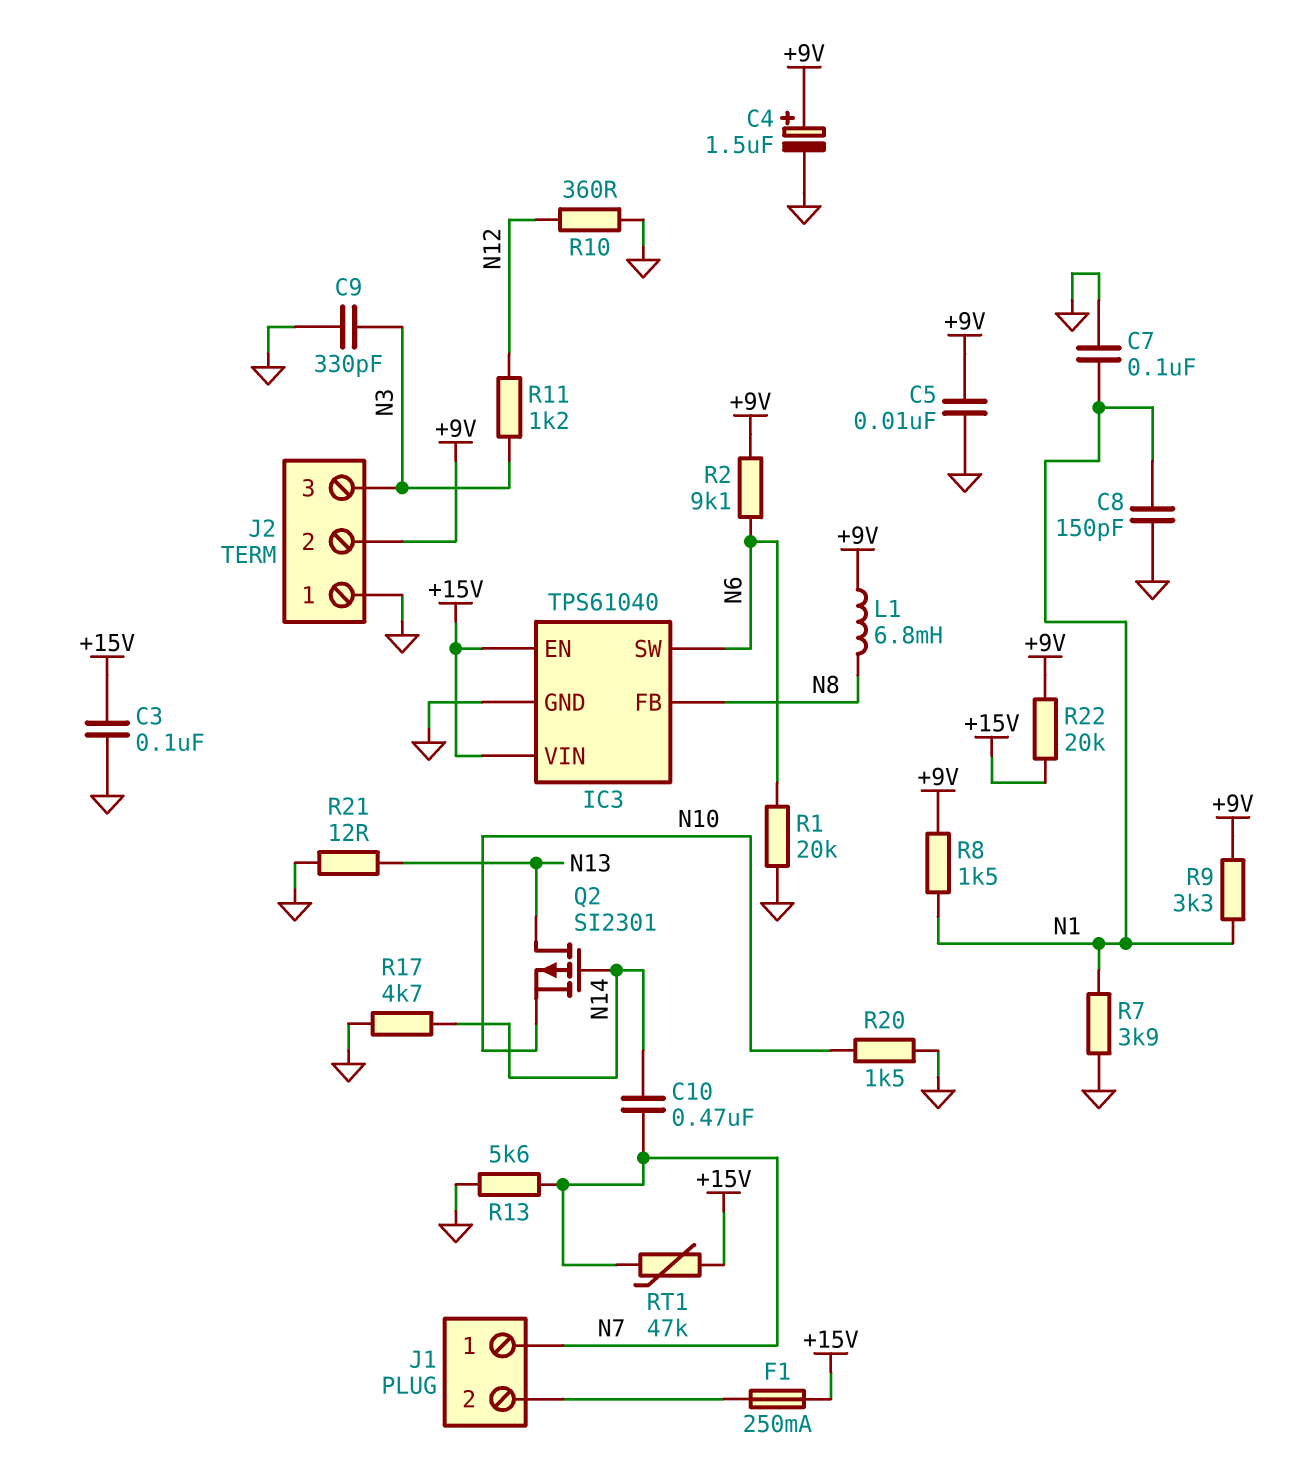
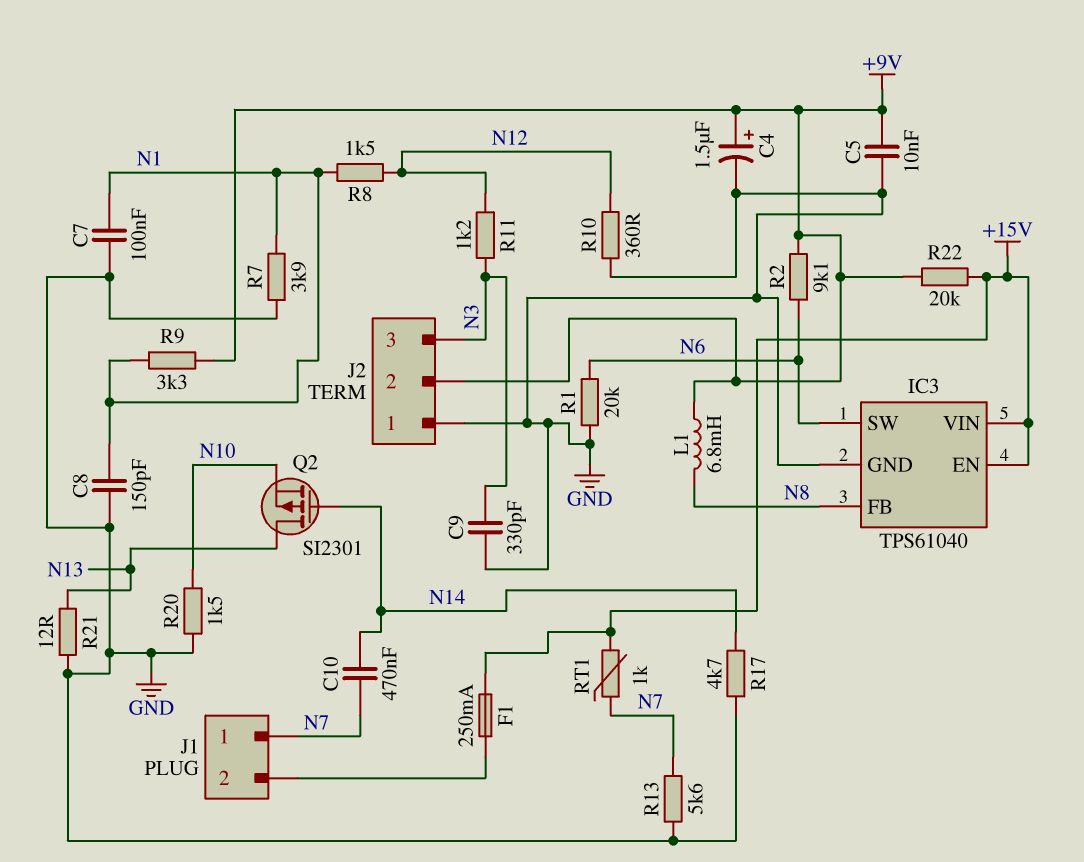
C3: 100nF (+15V, GND) -> none
R8: 1.5k (+9V, N1) -> 1.5k (N1, N12)
RT1: 47k (+15V, N7) -> 1k (+15V, N7)

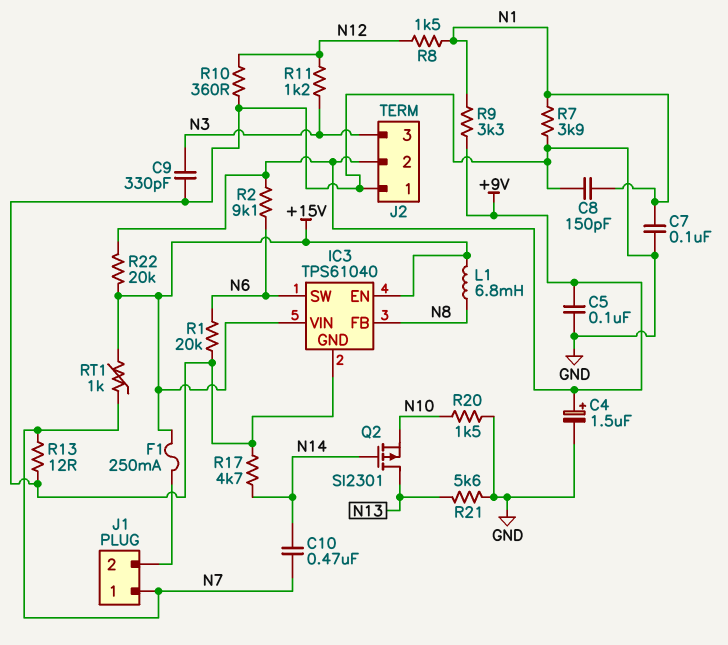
C5: 10nF (+9V, GND) -> 100nF (+9V, GND)
L1: 6.8mH (+9V, N8) -> 6.8mH (+15V, N8)
R13: 5.6k (GND, N7) -> 12 (GND, N7)
R21: 12 (GND, N13) -> 5.6k (GND, N13)

